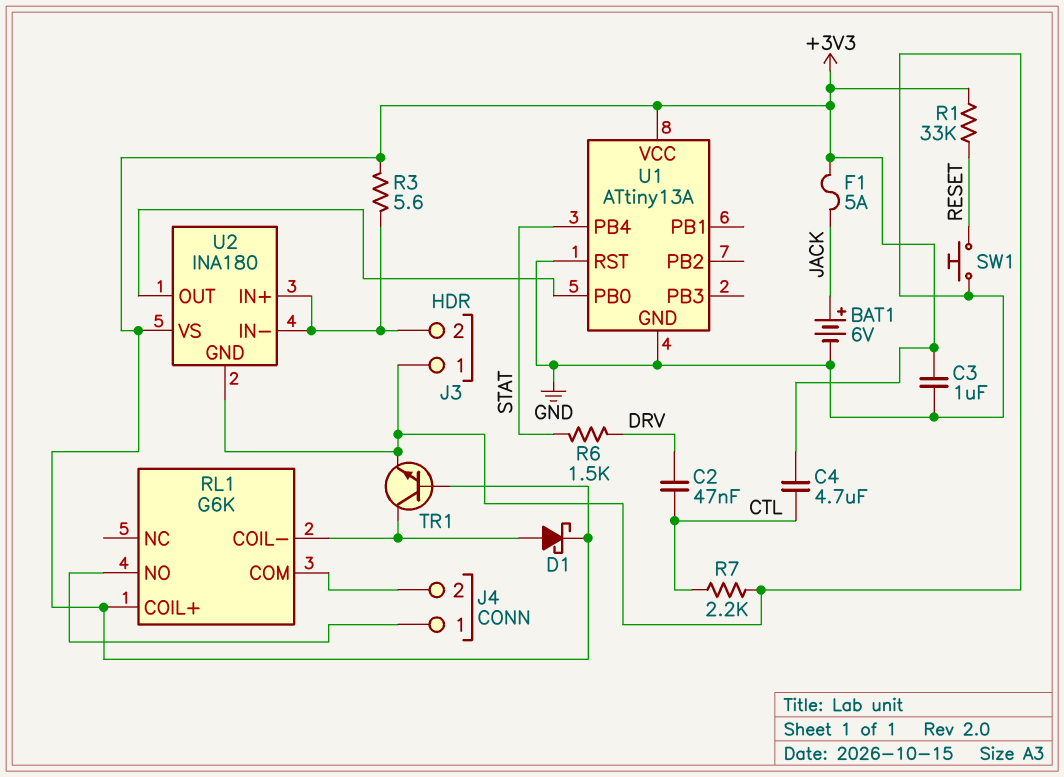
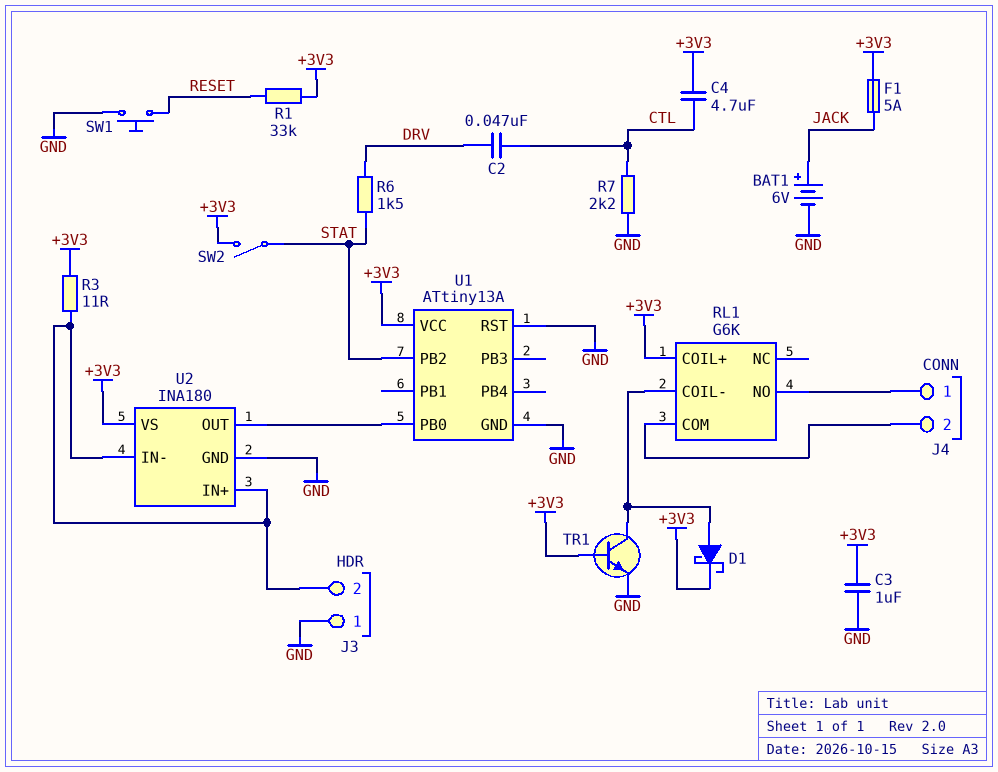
R3: 5.6 (+3V3, J3/2) -> 11 (+3V3, J3/2)
SW2: none -> switch (+3V3, STAT)
U1 pin PB2: none -> STAT
U1 pin PB4: STAT -> none

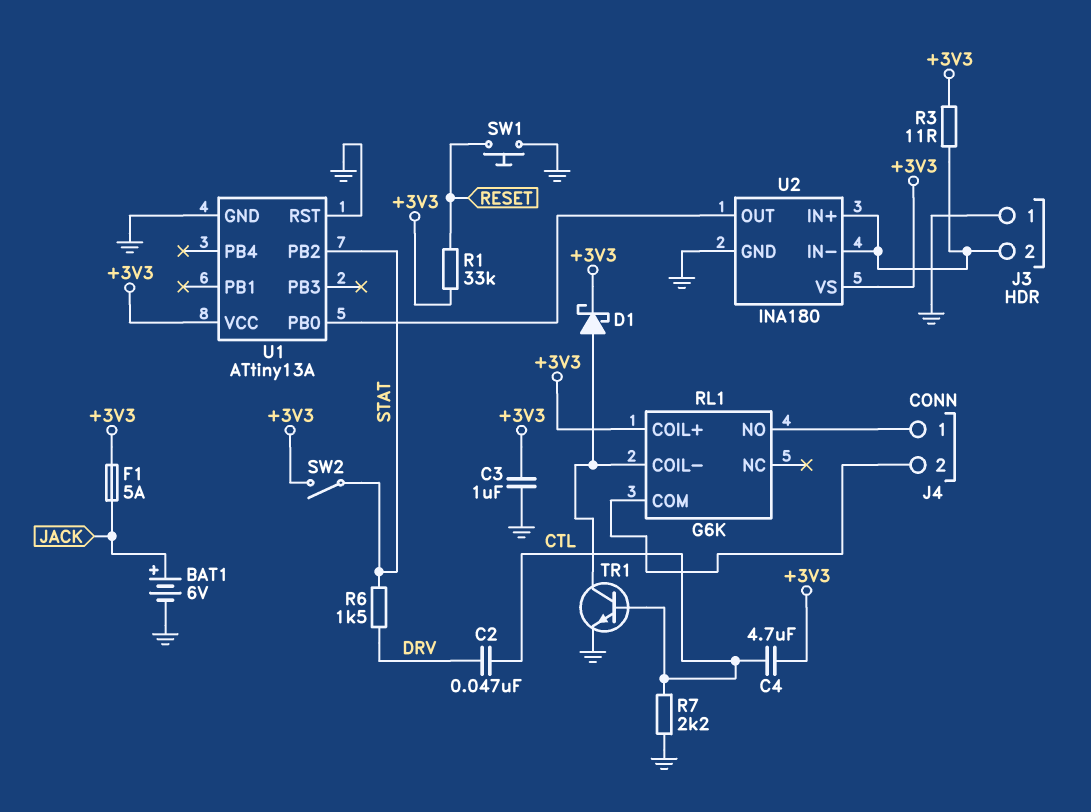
TR1: NPN (B +3V3, C RL1/COIL-, E GND) -> NPN (B CTL, C RL1/COIL-, E GND)

